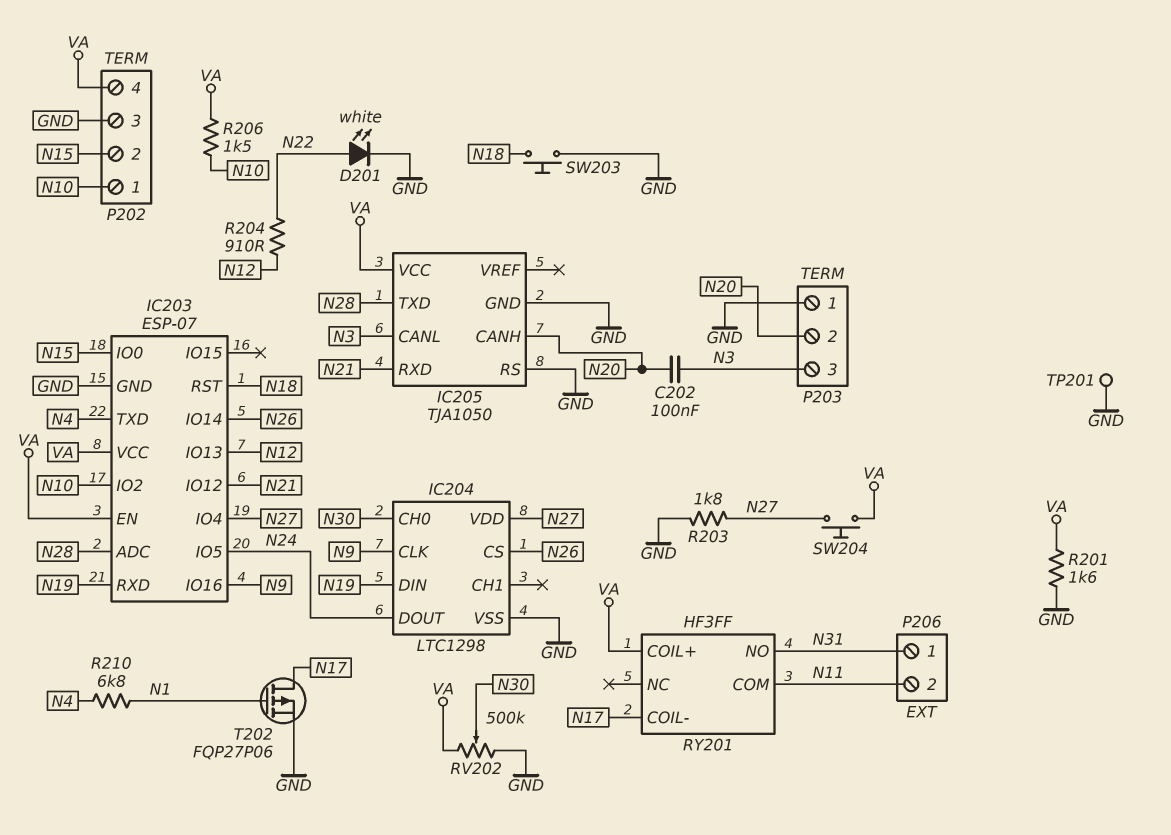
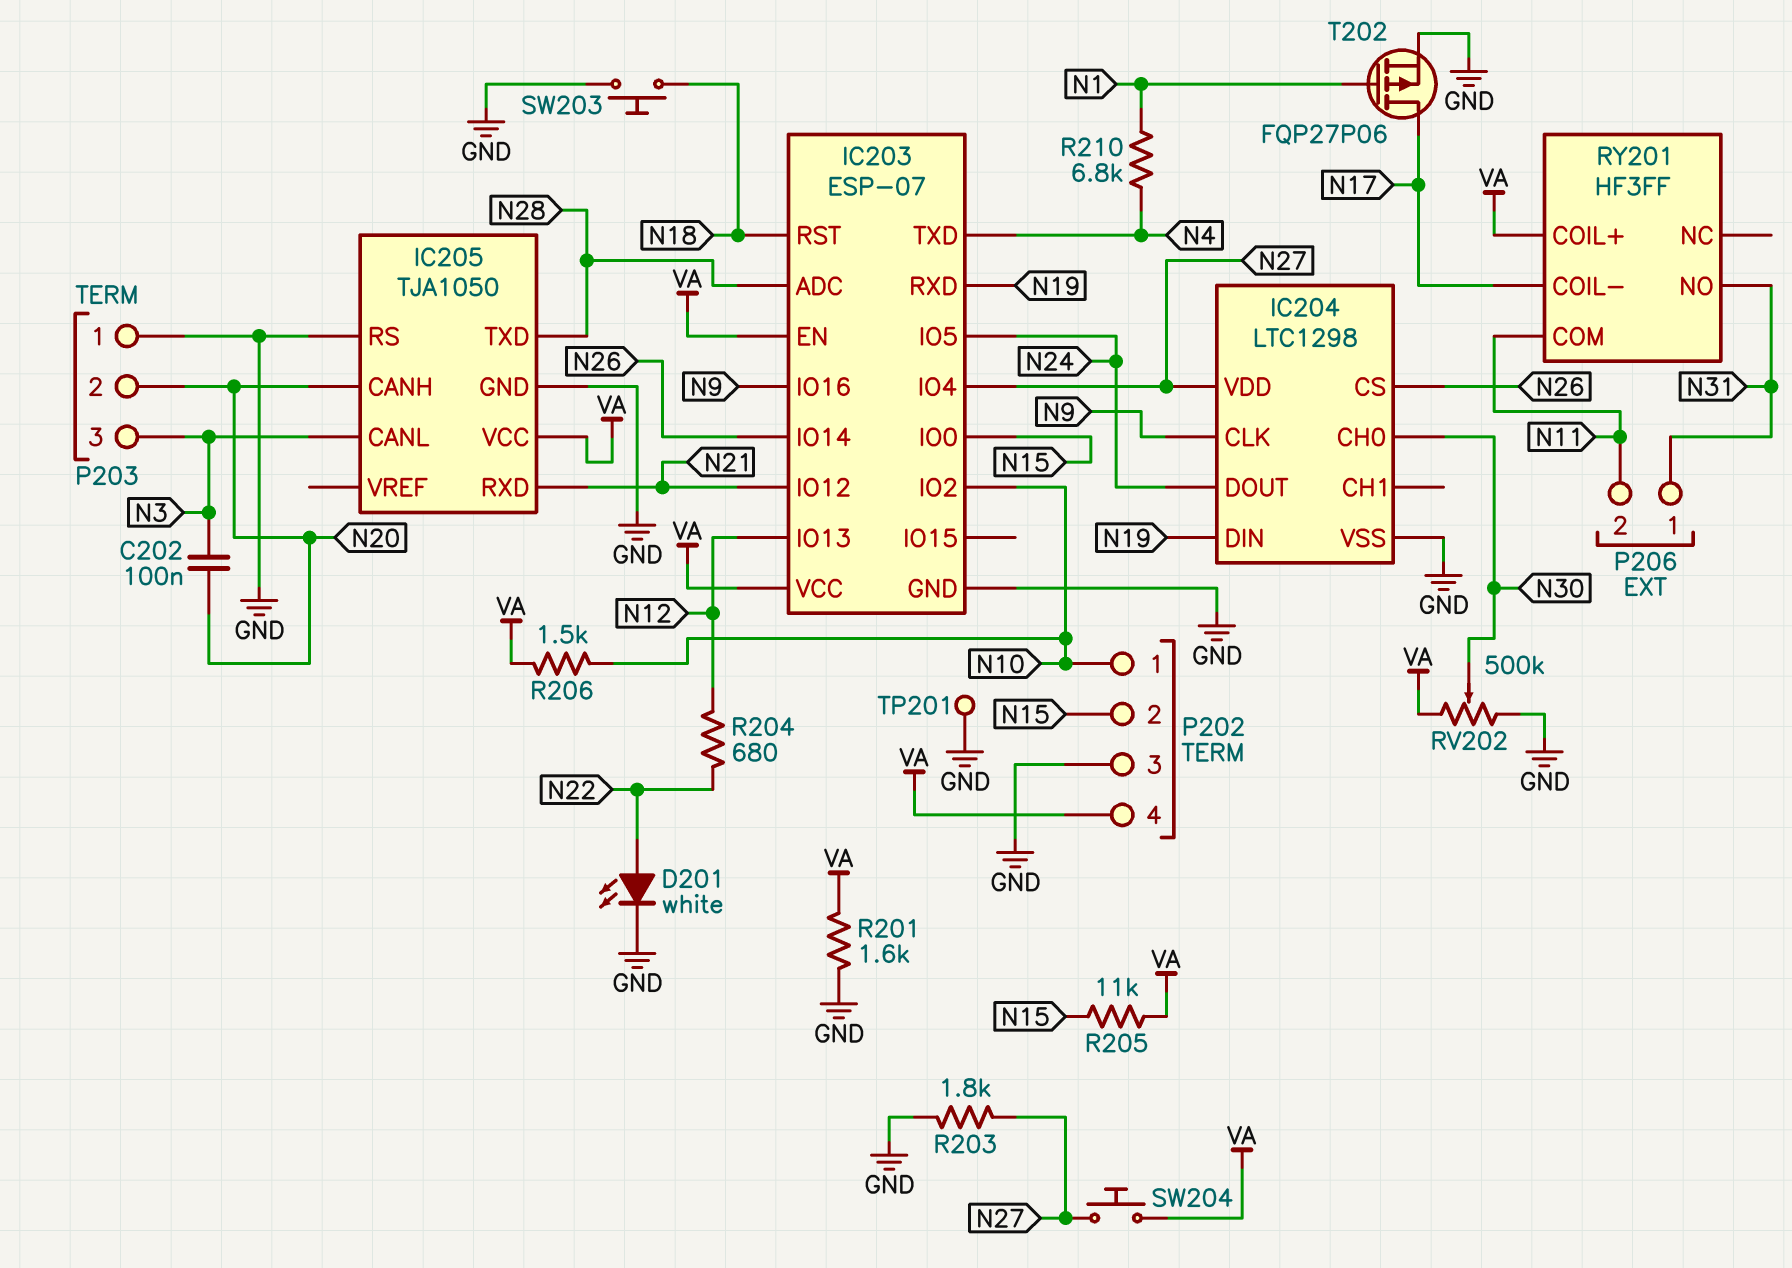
R204: 910 (N12, N22) -> 680 (N12, N22)
R205: none -> 11k (N15, VA)

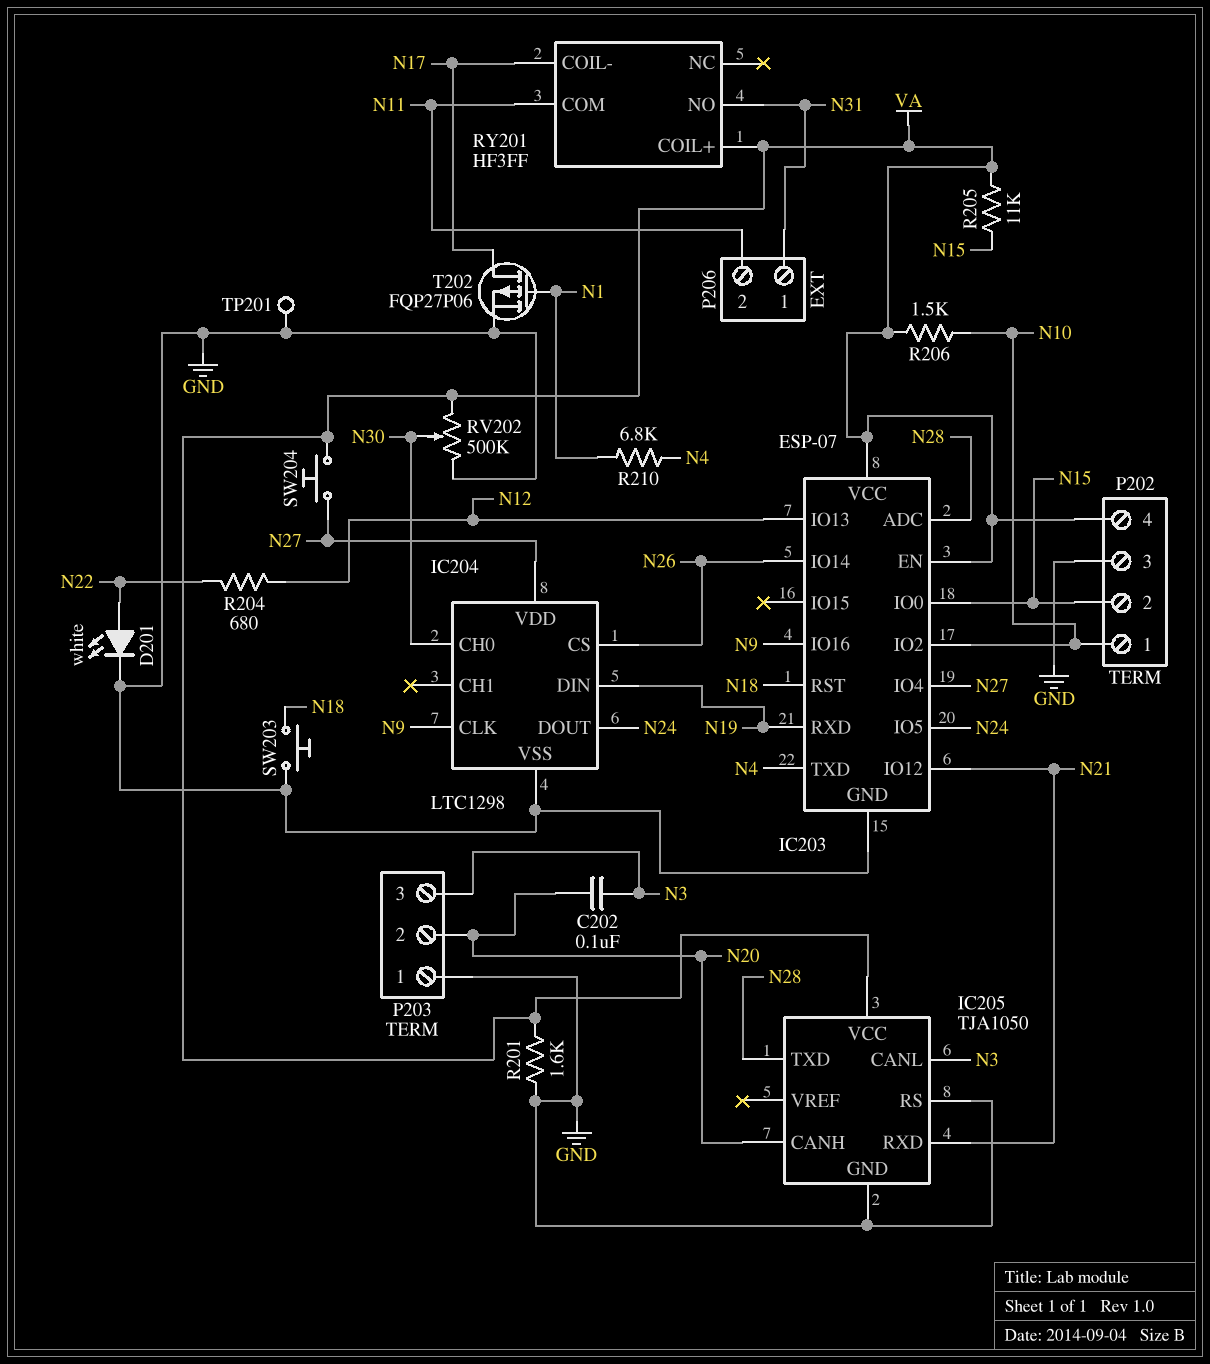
R203: 1.8k (GND, N27) -> none

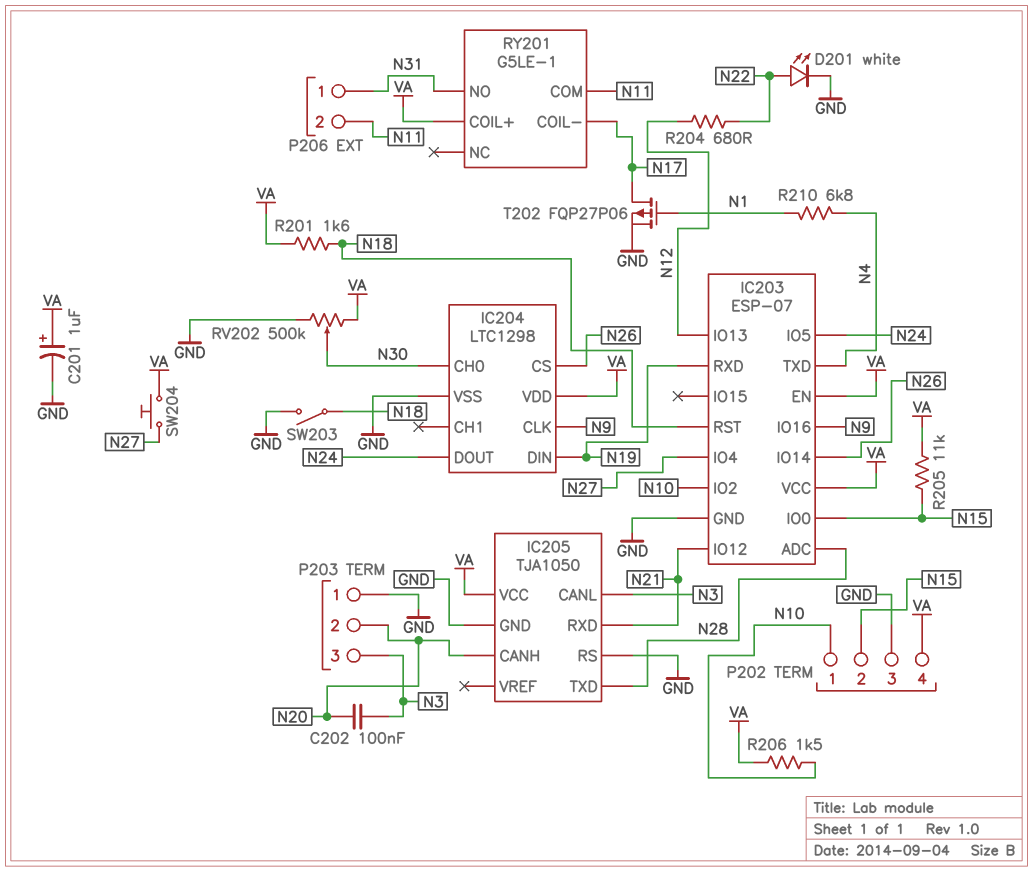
C201: none -> 1uF (plus VA, minus GND)
IC204 pin VDD: N27 -> VA
R201: 1.6k (GND, VA) -> 1.6k (N18, VA)
RY201: HF3FF -> G5LE-1
SW203: button (GND, N18) -> switch (GND, N18)
TP201: test point (GND) -> none

